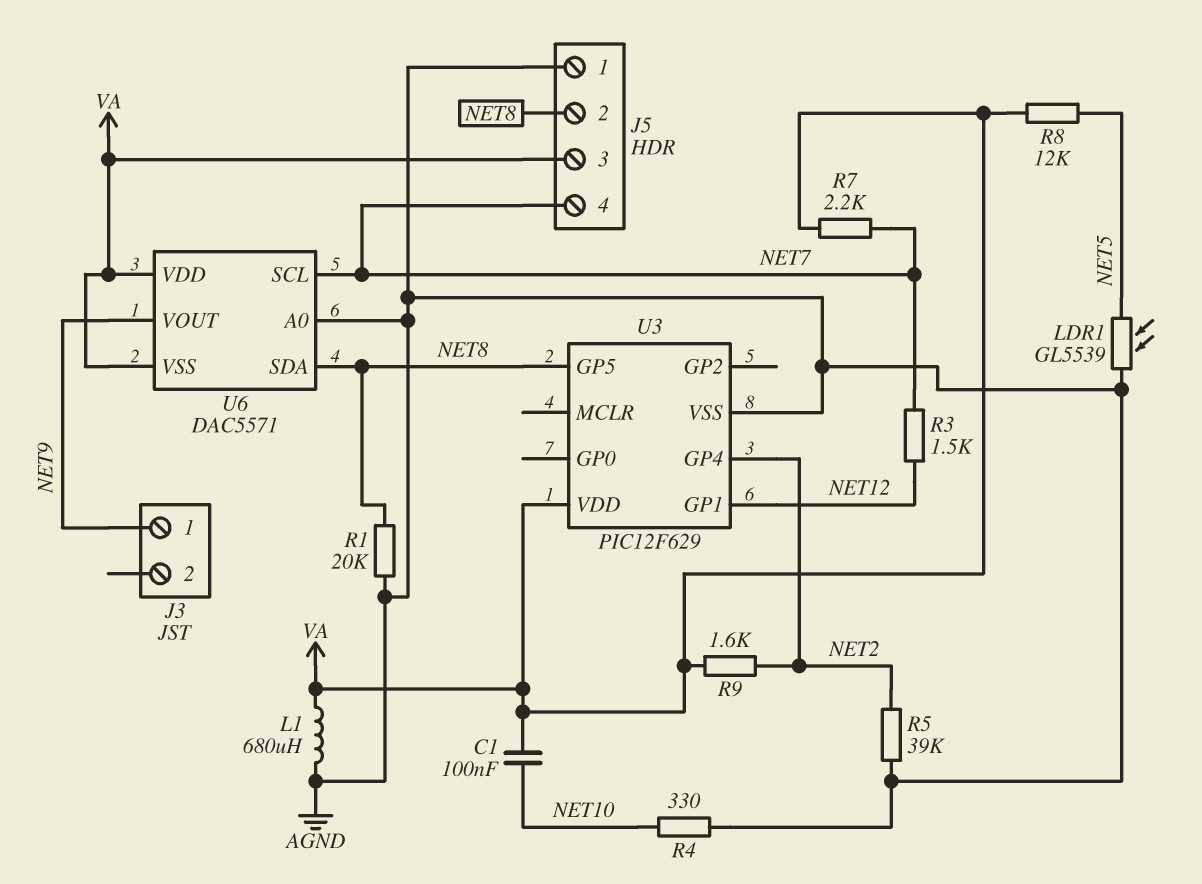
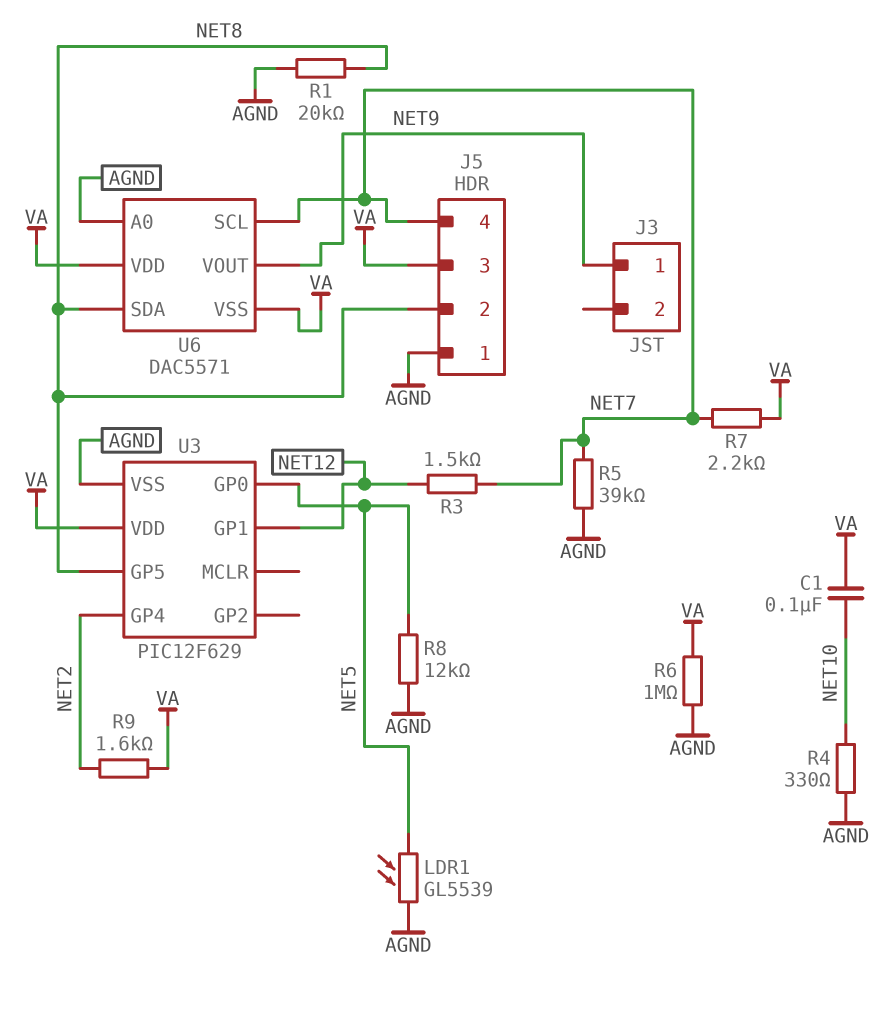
L1: 680uH (AGND, VA) -> none
R5: 39k (AGND, NET2) -> 39k (AGND, NET7)
R6: none -> 1M (AGND, VA)
R8: 12k (NET5, VA) -> 12k (AGND, NET5)
U3 pin GP0: none -> NET5

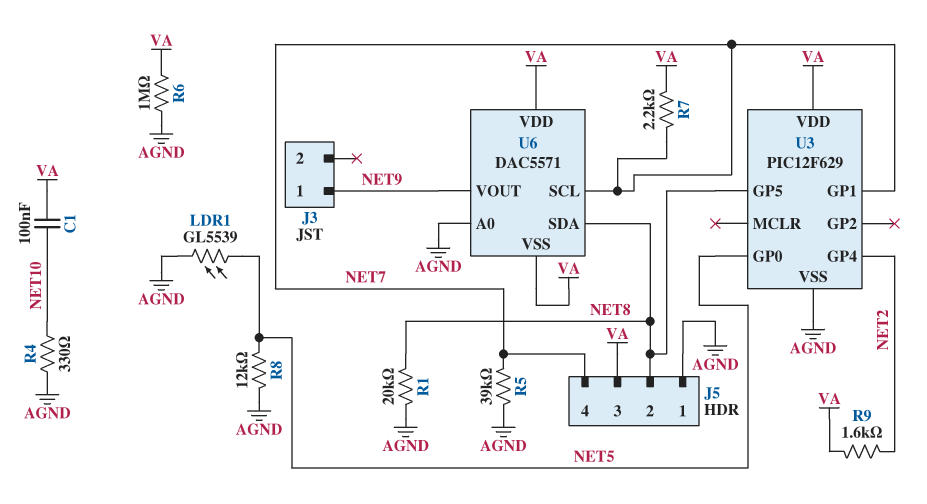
R3: 1.5k (NET7, NET12) -> none
U3 pin GP1: NET12 -> NET7

